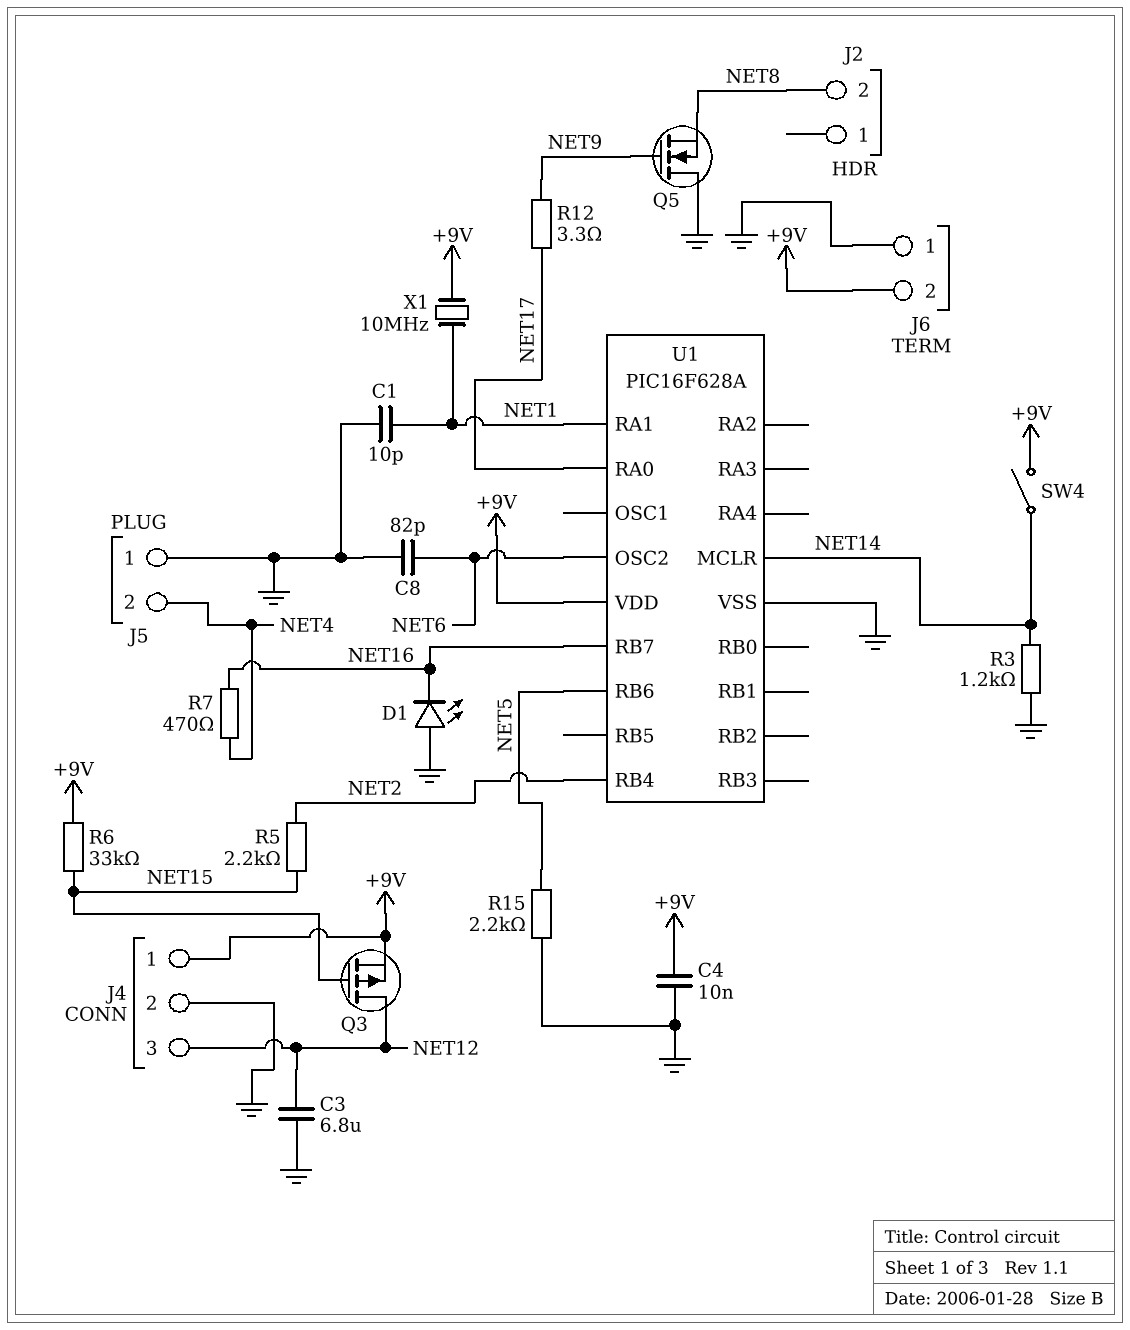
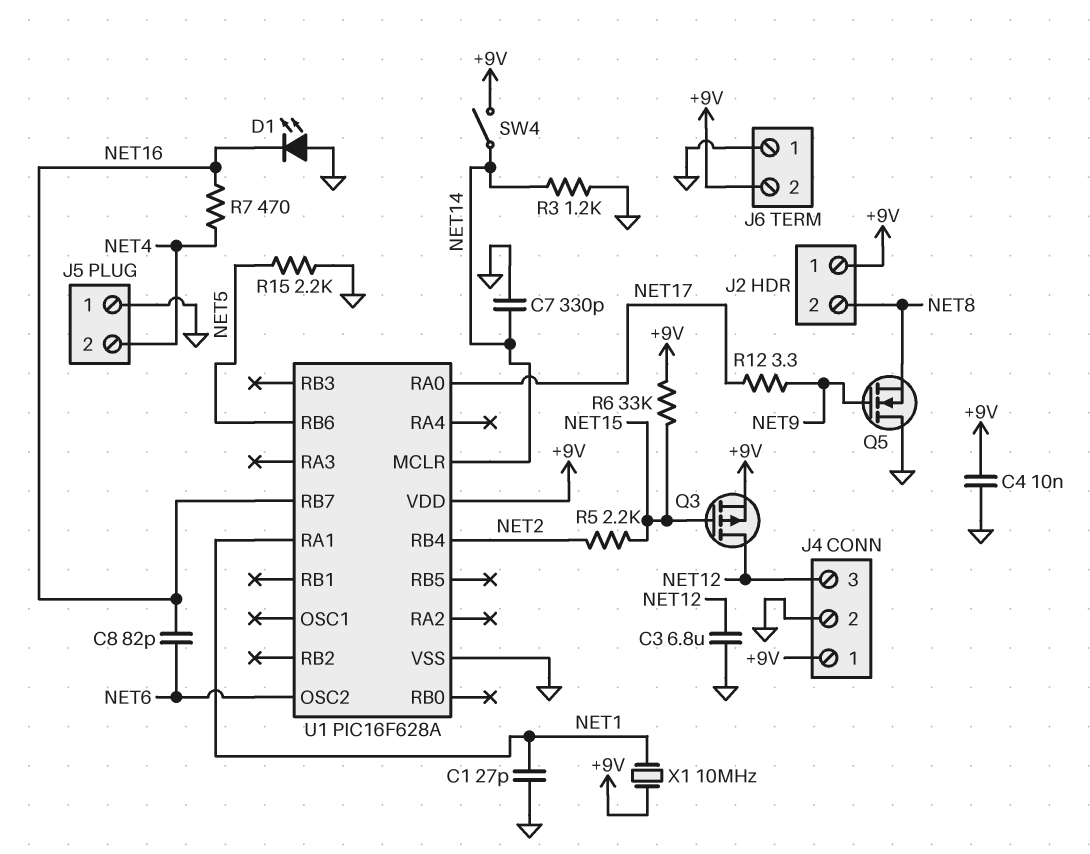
C1: 10pF (GND, NET1) -> 27pF (GND, NET1)
C7: none -> 330pF (GND, NET14)
C8: 82pF (GND, NET6) -> 82pF (NET6, NET16)
J2 pin 1: none -> +9V

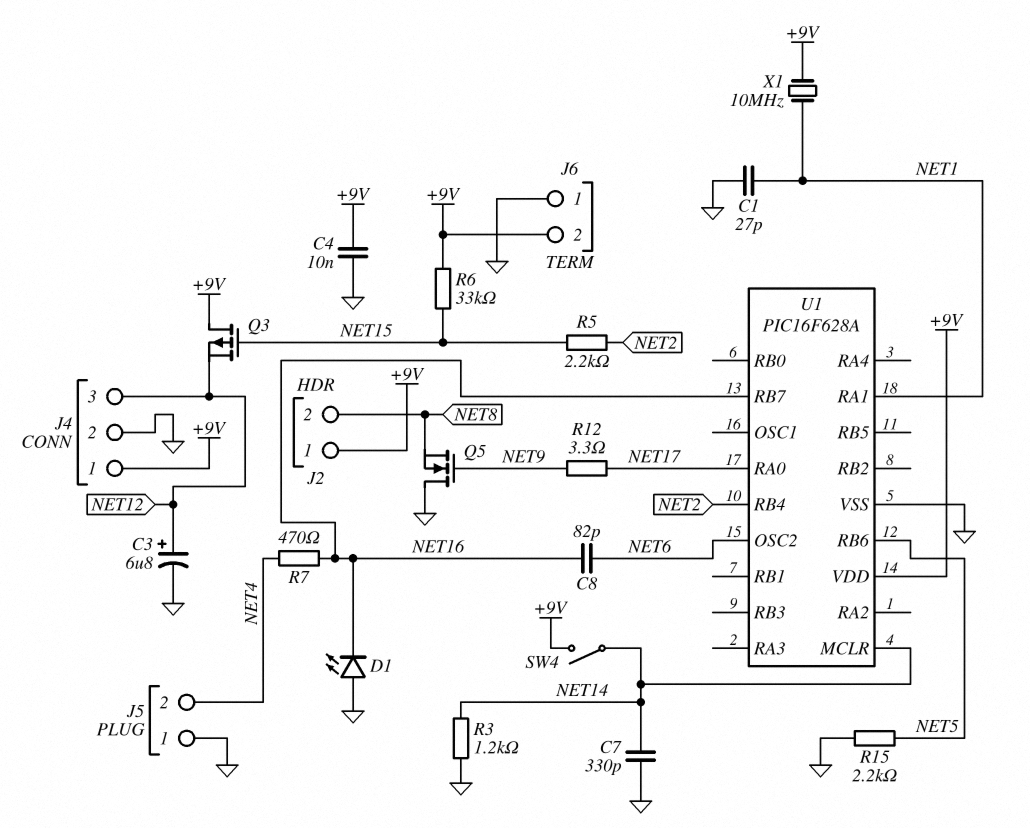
C3: 6.8uF (GND, NET12) -> 6.8uF (plus NET12, minus GND)
Q3: PMOS (G NET15, D NET12, S +9V) -> PMOS (G NET15, D +9V, S NET12)

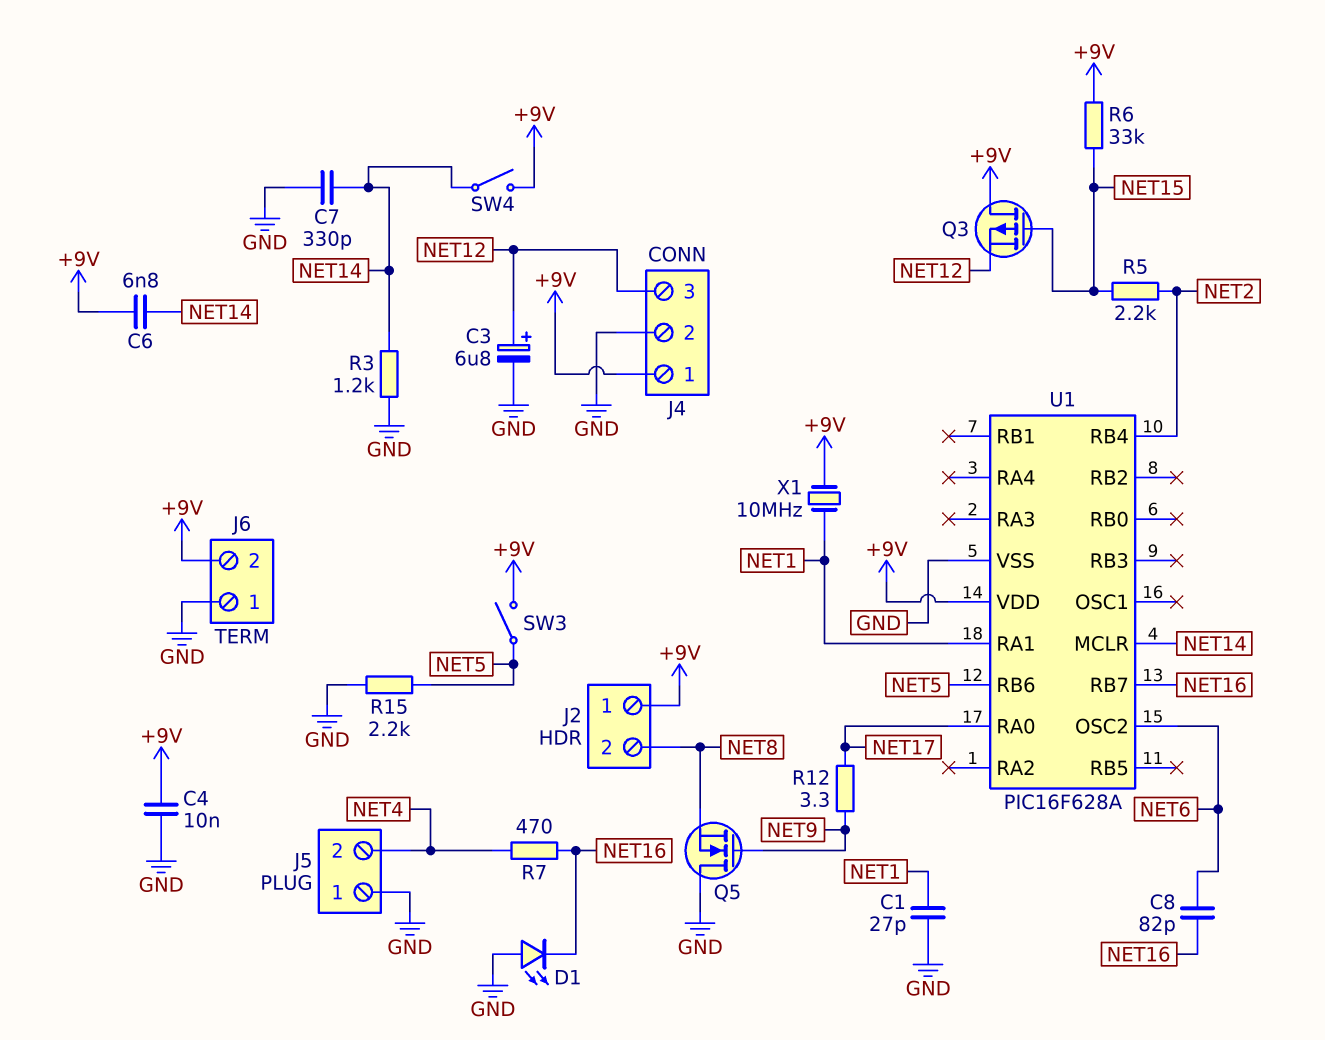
C6: none -> 6.8nF (+9V, NET14)
SW3: none -> switch (+9V, NET5)

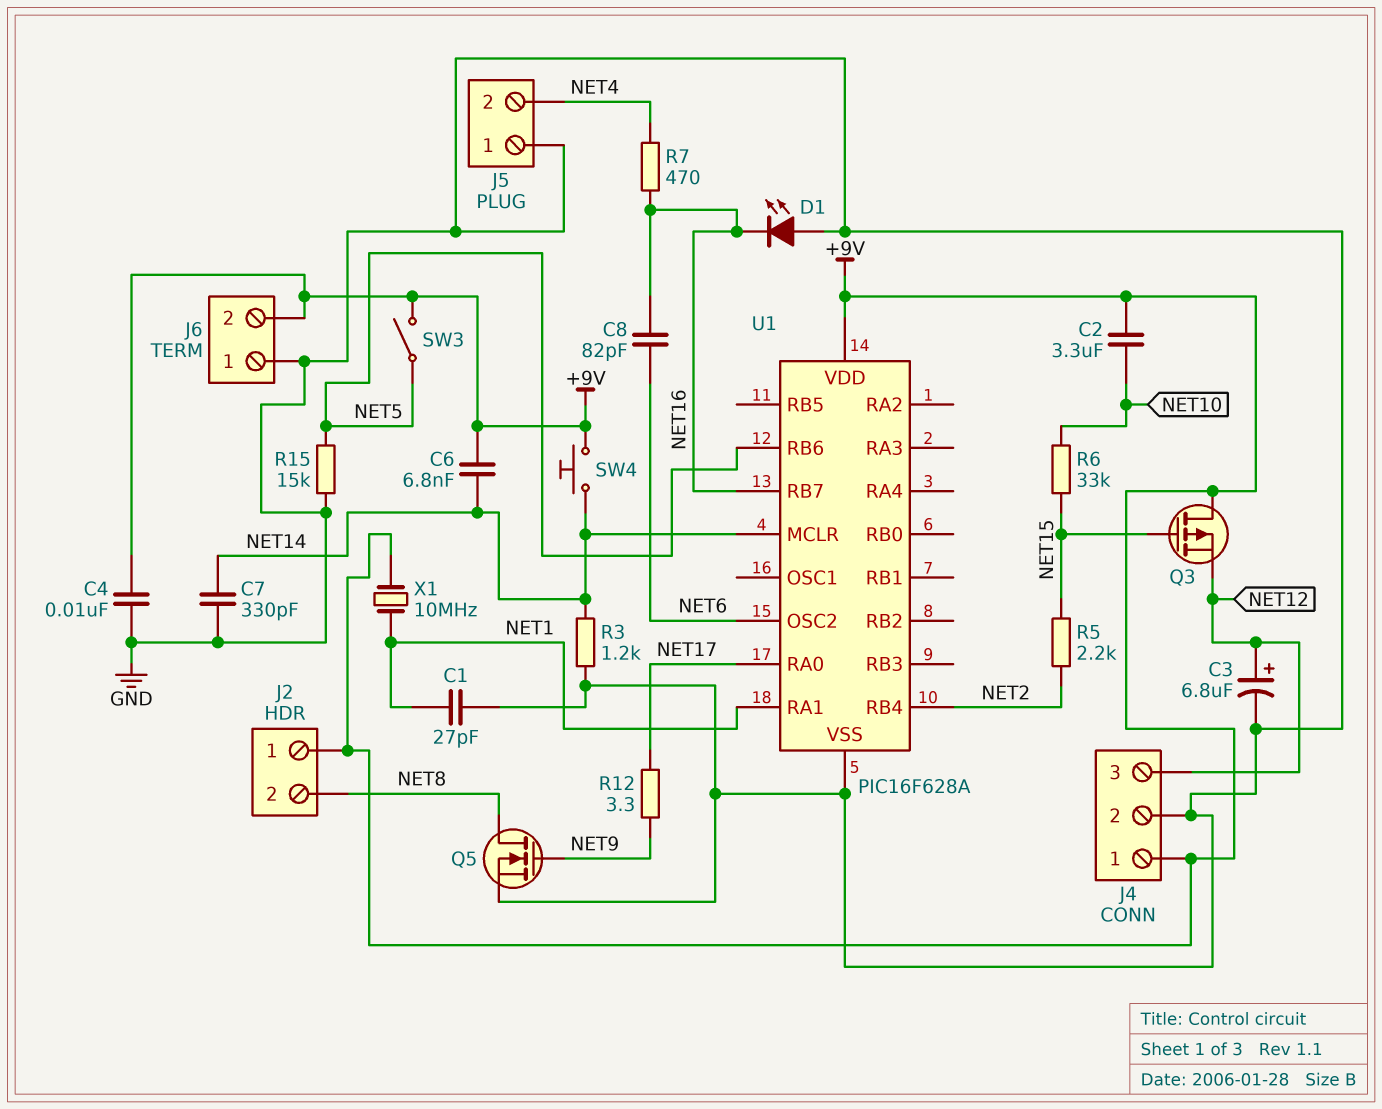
C2: none -> 3.3uF (+9V, NET10)
Q5: NMOS (G NET9, D GND, S NET8) -> NMOS (G NET9, D NET8, S GND)
R6: 33k (+9V, NET15) -> 33k (NET10, NET15)
R15: 2.2k (GND, NET5) -> 15k (GND, NET5)
SW4: switch (+9V, NET14) -> button (+9V, NET14)

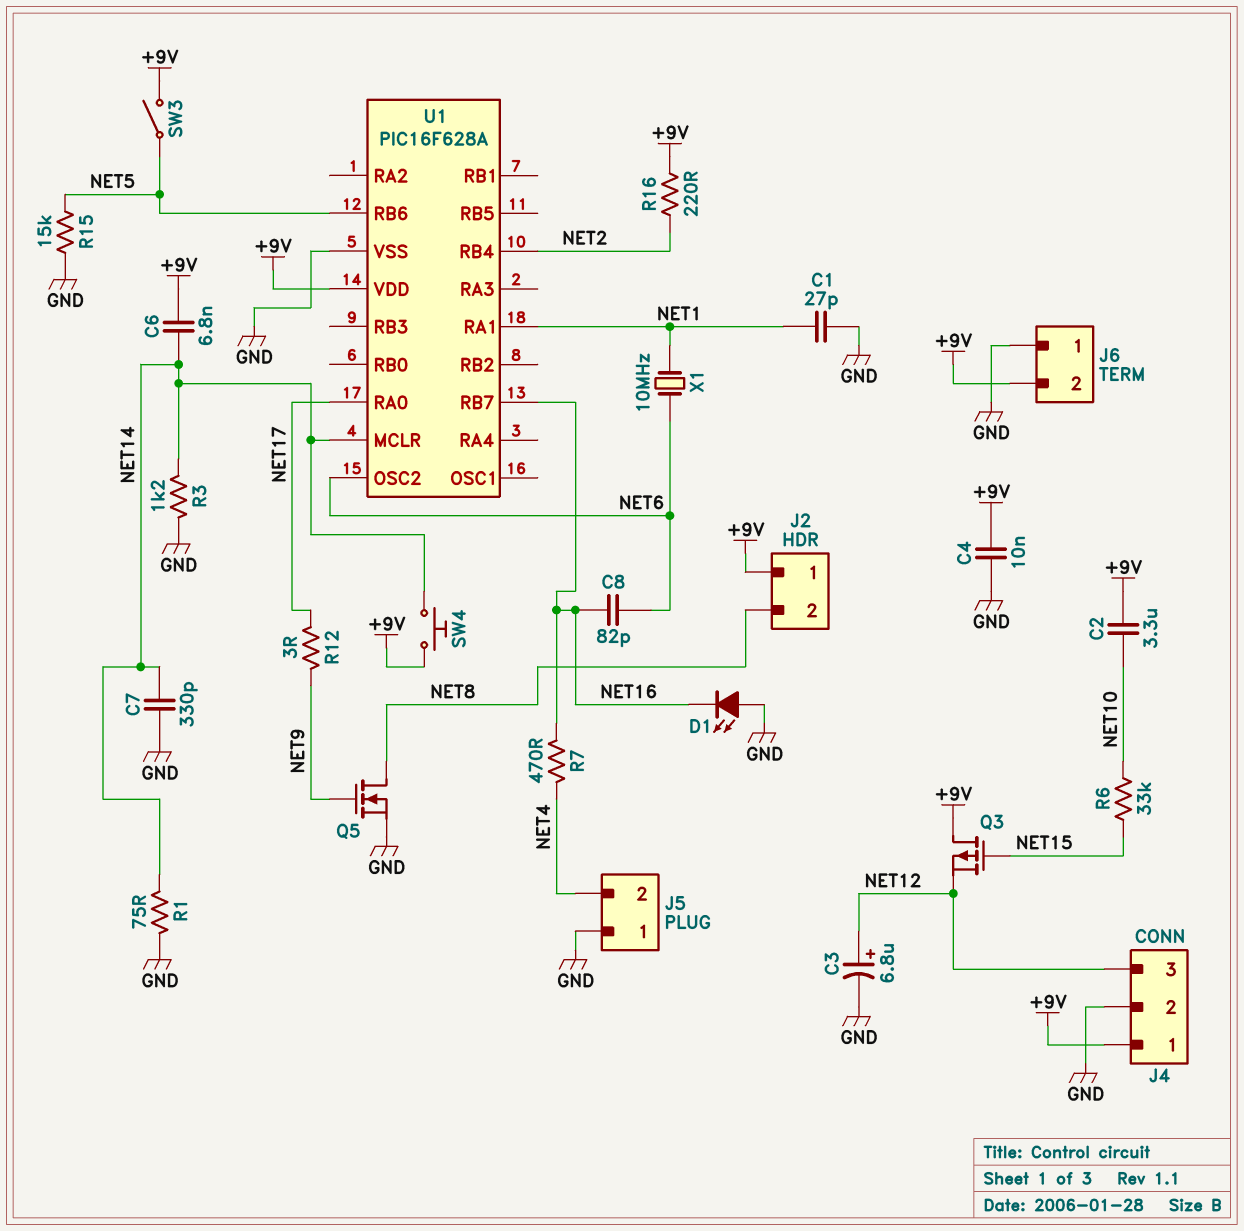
R1: none -> 75 (GND, NET14)
R5: 2.2k (NET2, NET15) -> none
R12: 3.3 (NET9, NET17) -> 3 (NET9, NET17)
R16: none -> 220 (+9V, NET2)
X1: 10MHz (+9V, NET1) -> 10MHz (NET1, NET6)

